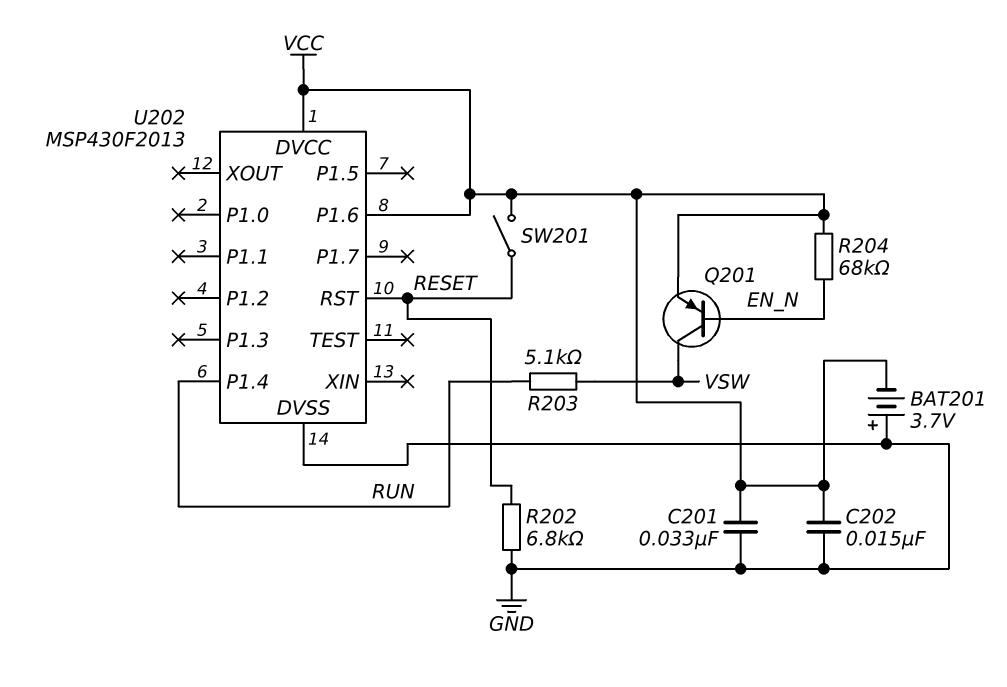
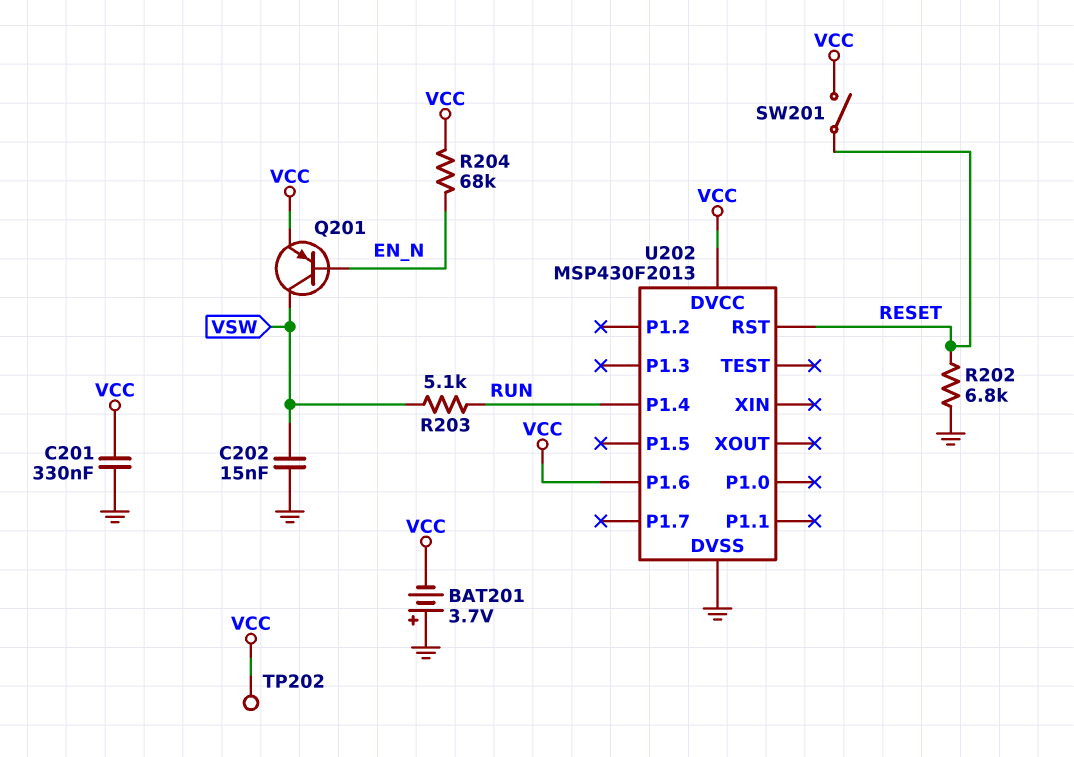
C201: 33nF (GND, VCC) -> 330nF (GND, VCC)
C202: 15nF (GND, VCC) -> 15nF (GND, VSW)
TP202: none -> test point (VCC)

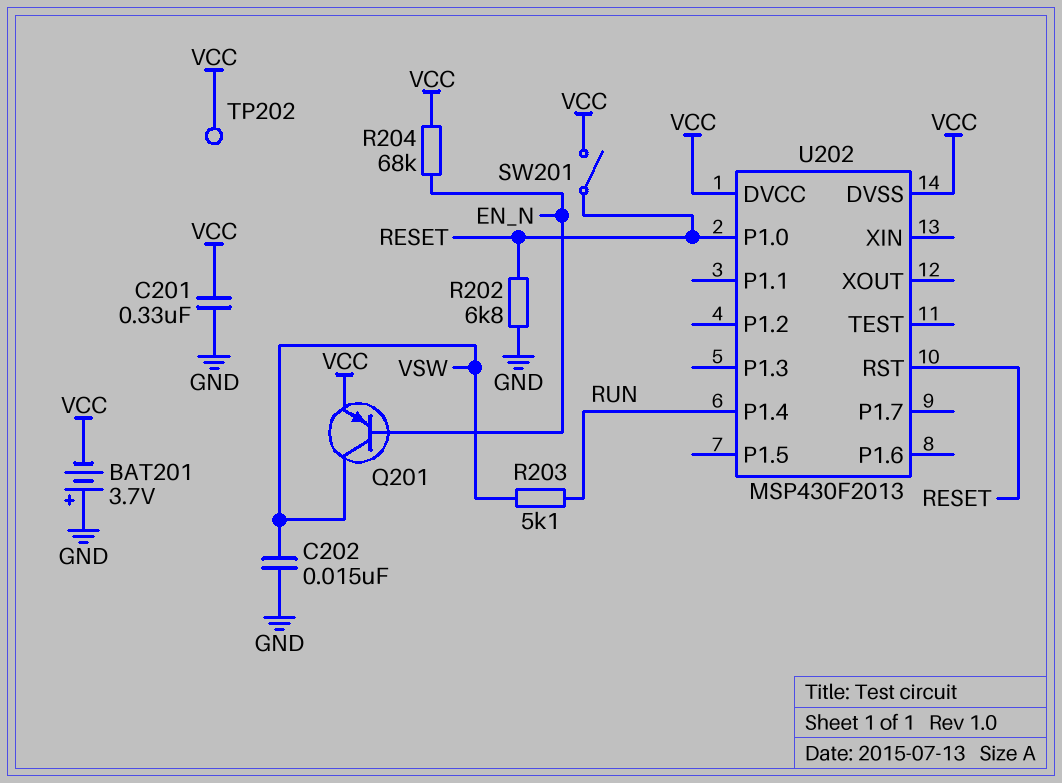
U202 pin DVSS: GND -> VCC
U202 pin P1.0: none -> RESET
U202 pin P1.6: VCC -> none

